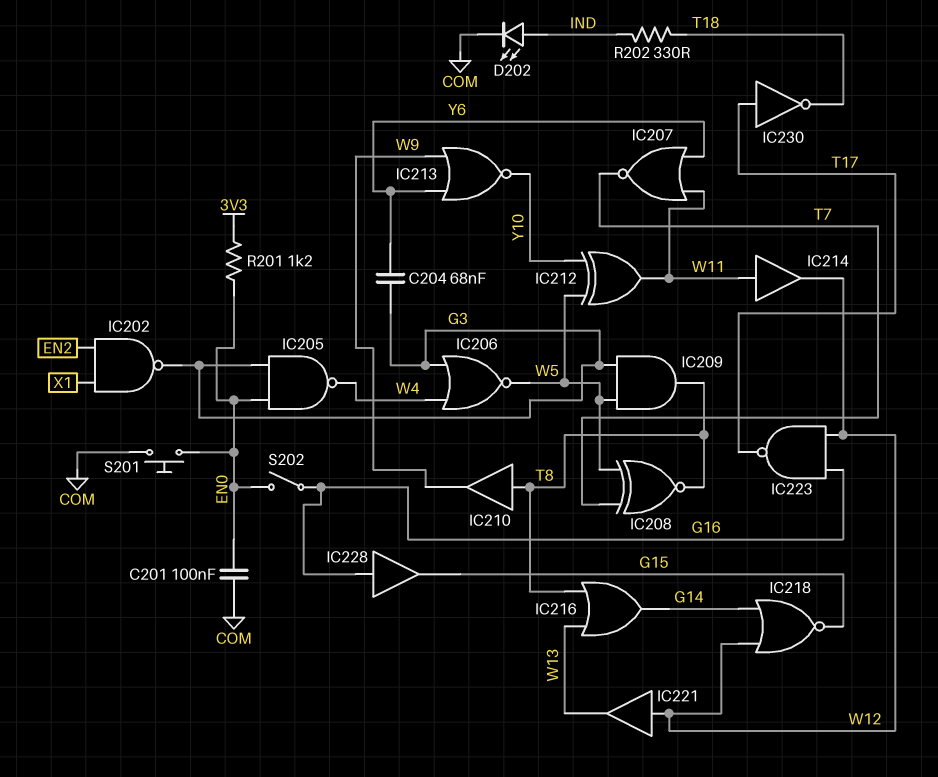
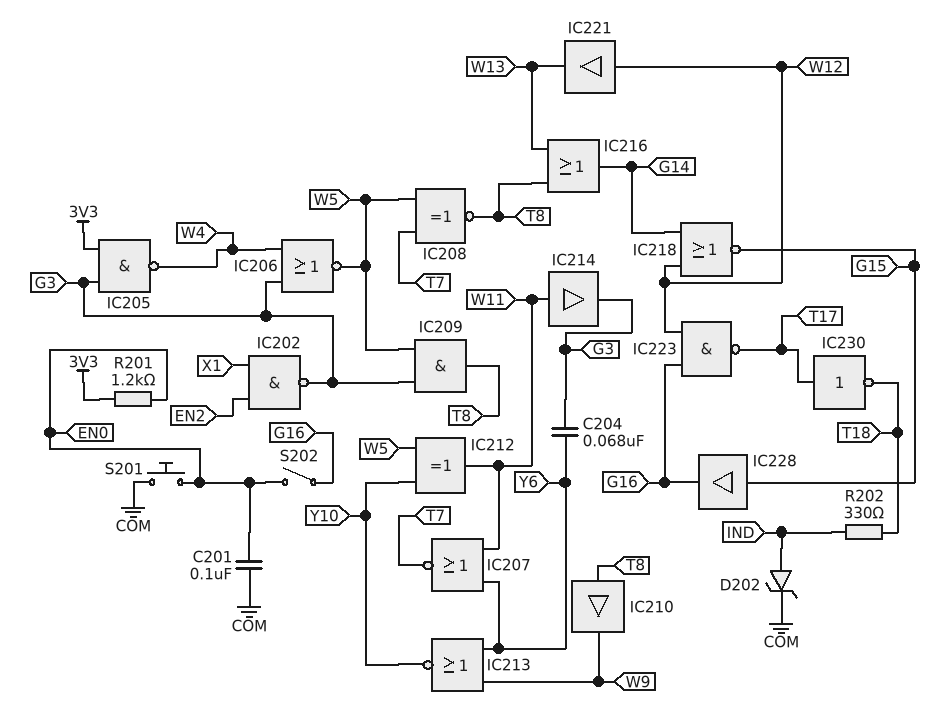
D202: LED (A IND, K COM) -> zener (A IND, K COM)
IC205: NAND (in EN0, in G3, out W4) -> NAND (in 3V3, in G3, out W4)
IC214: buffer (in W11, out W12) -> buffer (in W11, out G3)
IC228: buffer (in G16, out G15) -> buffer (in G15, out G16)

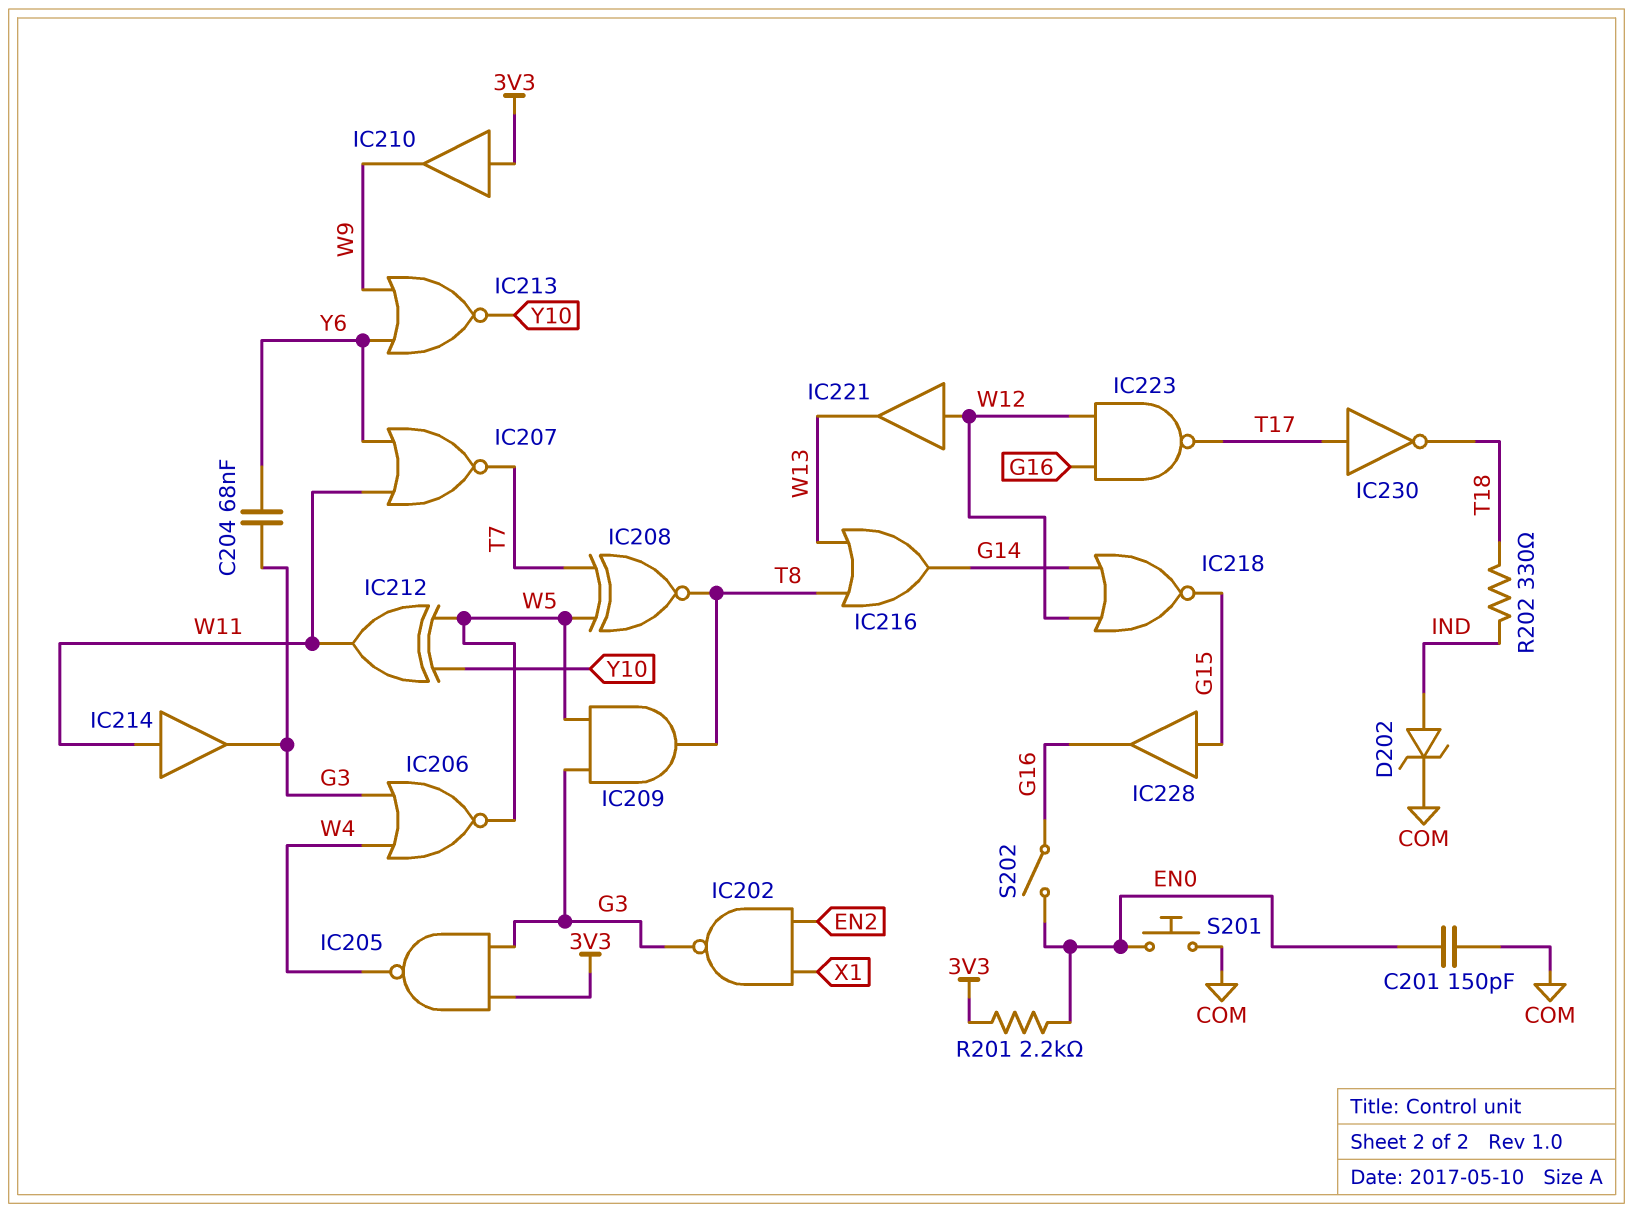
C201: 100nF (COM, EN0) -> 150pF (COM, EN0)
IC210: buffer (in T8, out W9) -> buffer (in 3V3, out W9)
R201: 1.2k (3V3, EN0) -> 2.2k (3V3, EN0)

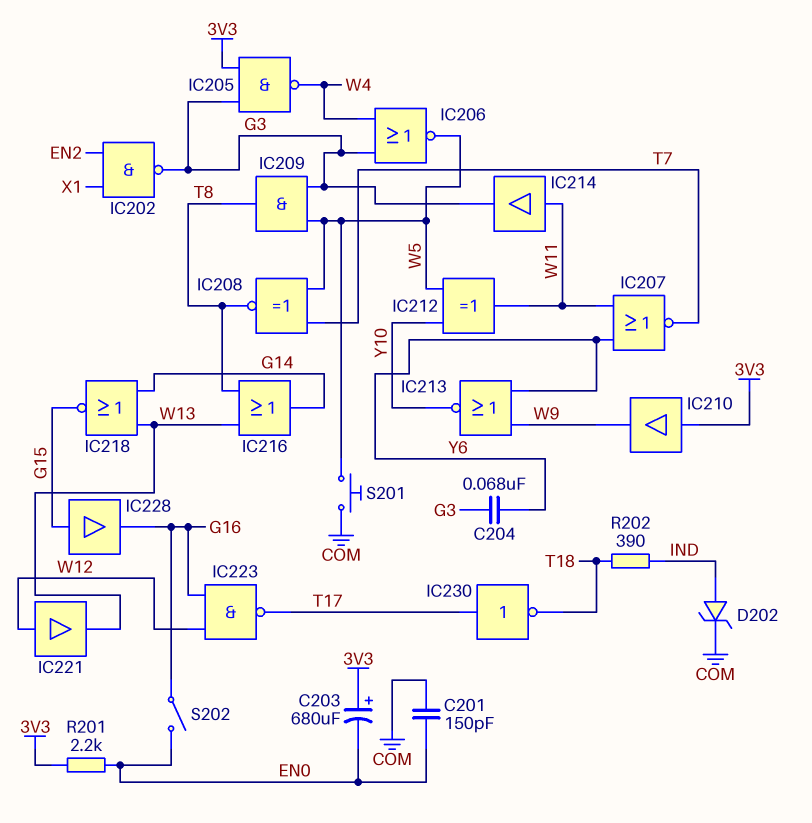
C203: none -> 680uF (plus 3V3, minus EN0)
IC218: NOR (in G14, in W12, out G15) -> NOR (in G14, in W13, out G15)
R202: 330 (IND, T18) -> 390 (IND, T18)
S201: button (COM, EN0) -> button (COM, W5)

